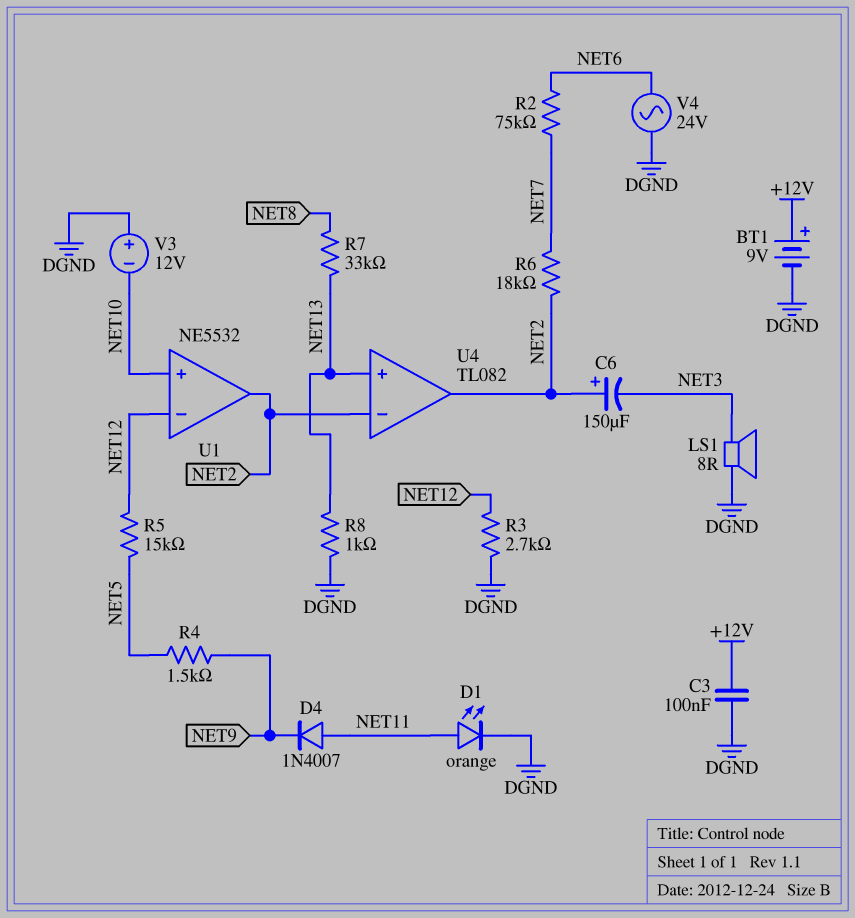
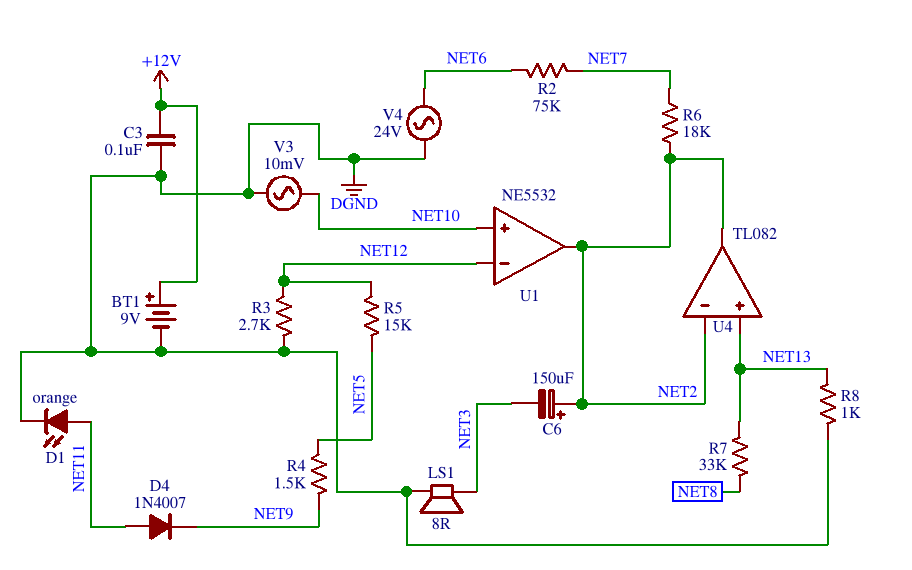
V3: 12V (plus DGND, minus NET10) -> AC 10mV (DGND, NET10)

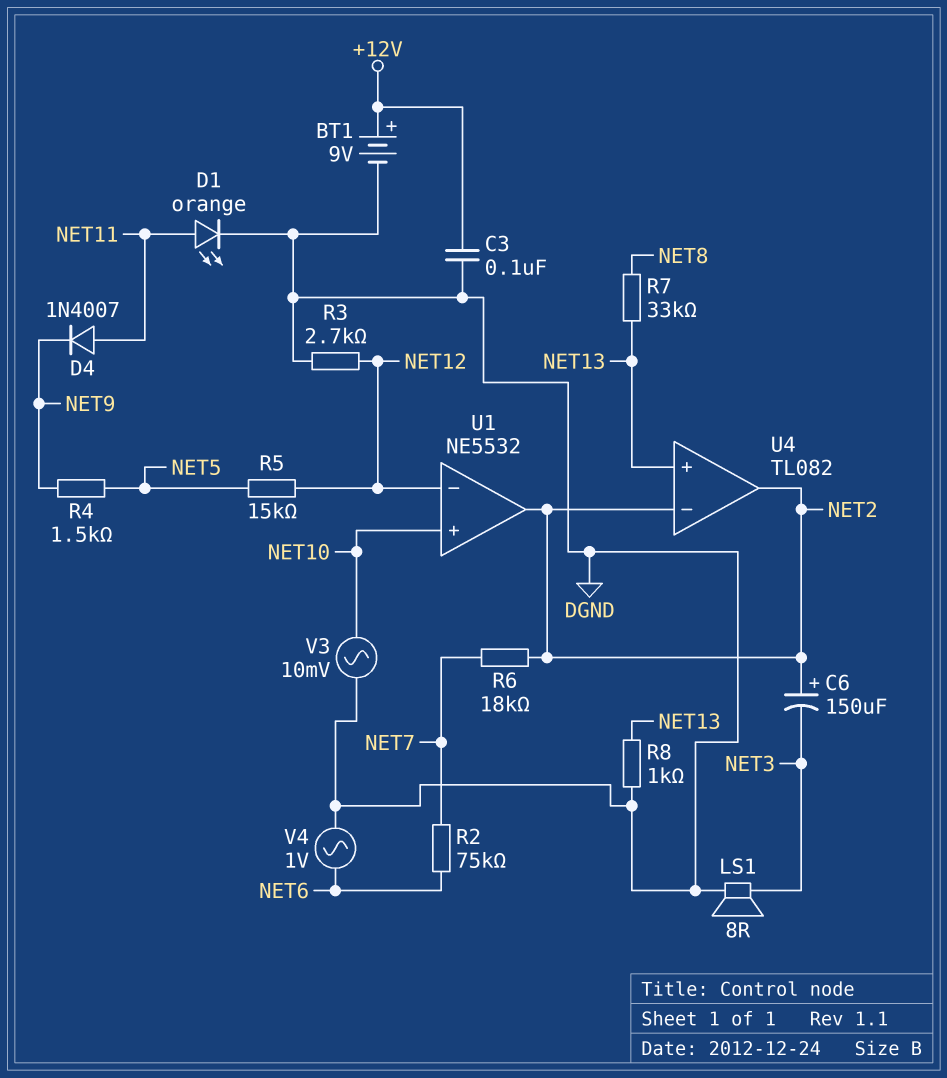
V4: AC 24V (DGND, NET6) -> AC 1V (DGND, NET6)

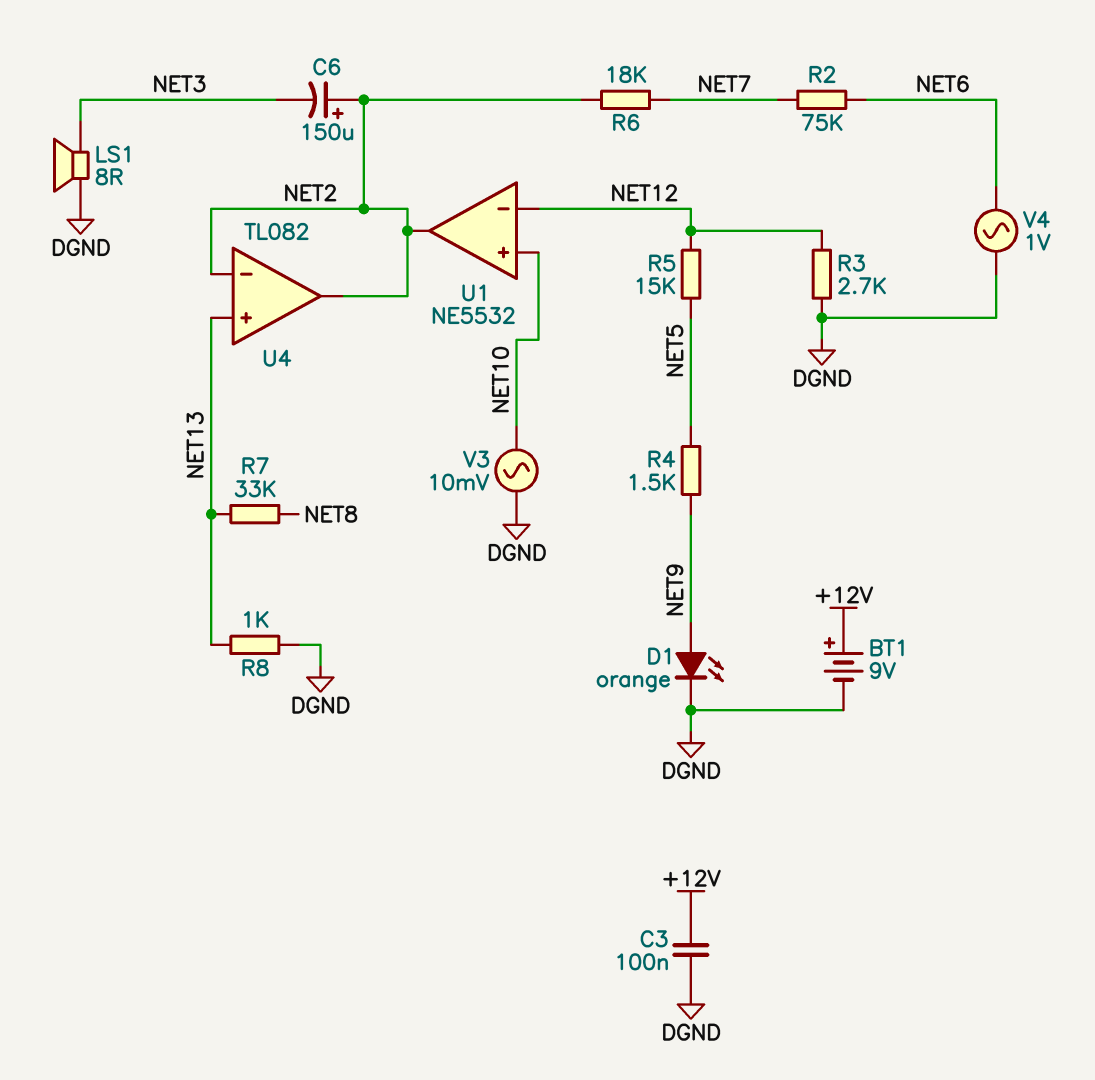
D1: LED orange (A NET11, K DGND) -> LED orange (A NET9, K DGND)
D4: diode 1N4007 (A NET11, K NET9) -> none

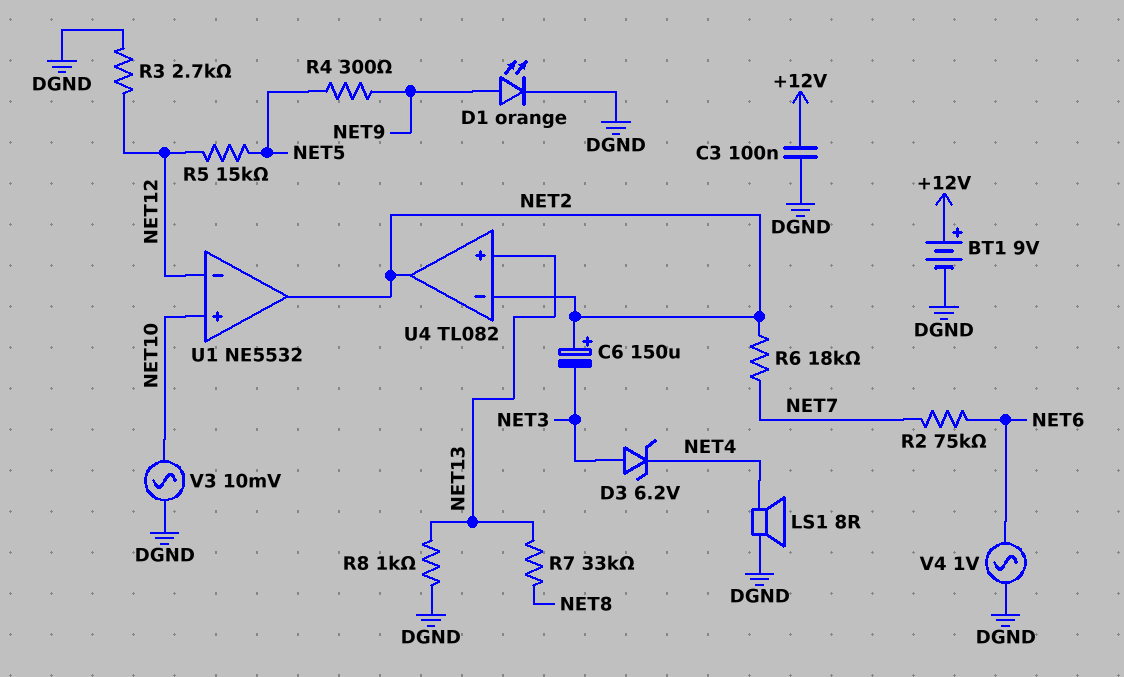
D3: none -> zener 6.2V (A NET3, K NET4)
LS1: speaker 8R (DGND, NET3) -> speaker 8R (DGND, NET4)
R4: 1.5k (NET5, NET9) -> 300 (NET5, NET9)

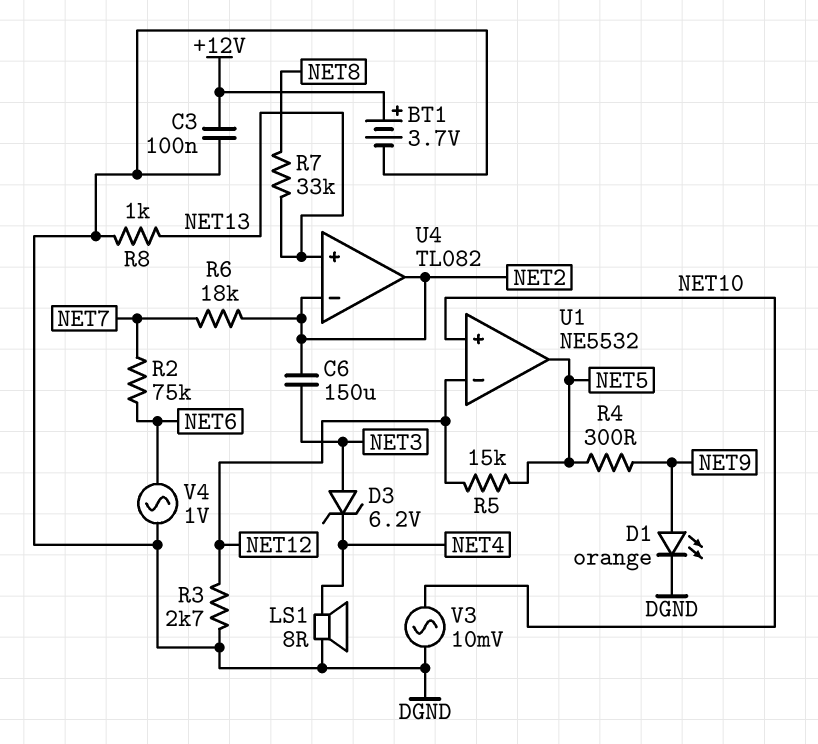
BT1: 9V (plus +12V, minus DGND) -> 3.7V (plus +12V, minus DGND)
C6: 150uF (plus NET2, minus NET3) -> 150uF (NET2, NET3)
U1 pin out: NET2 -> NET5

